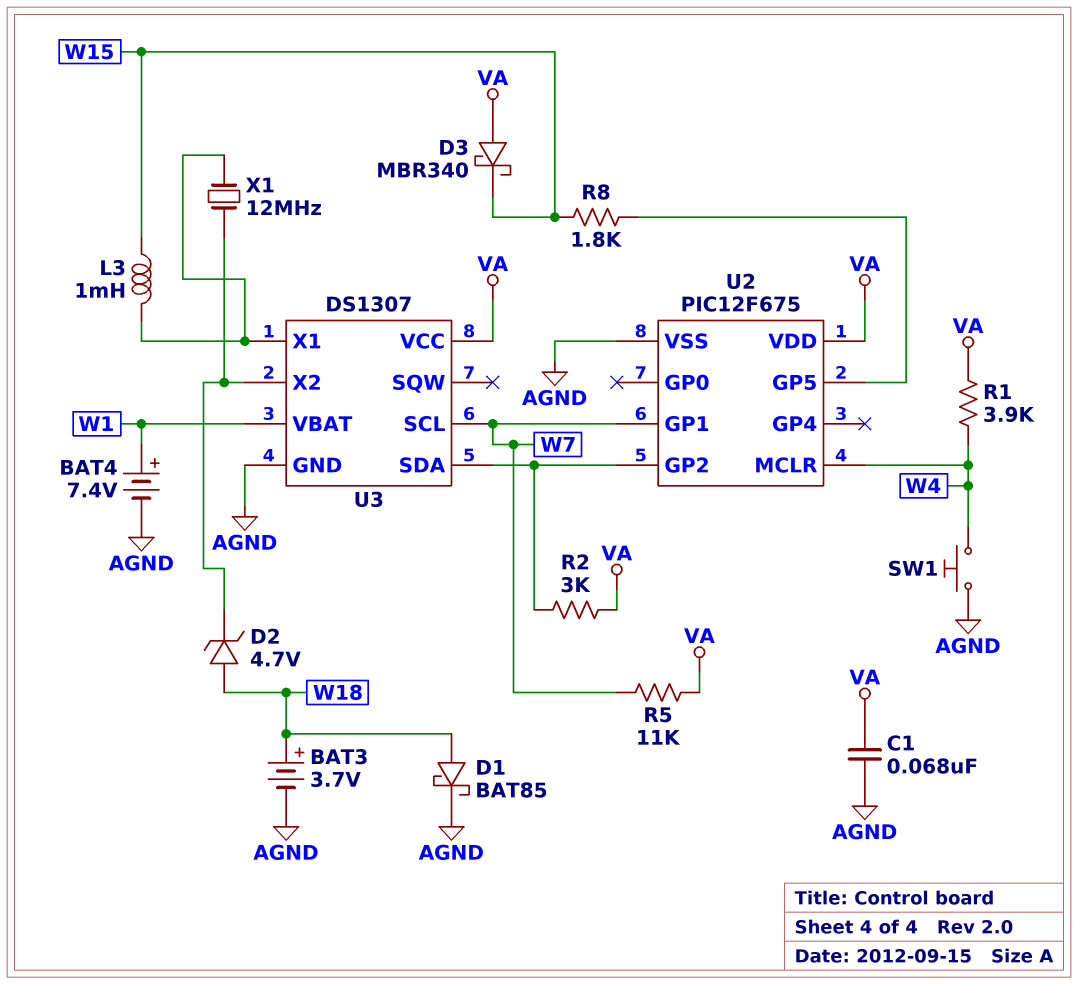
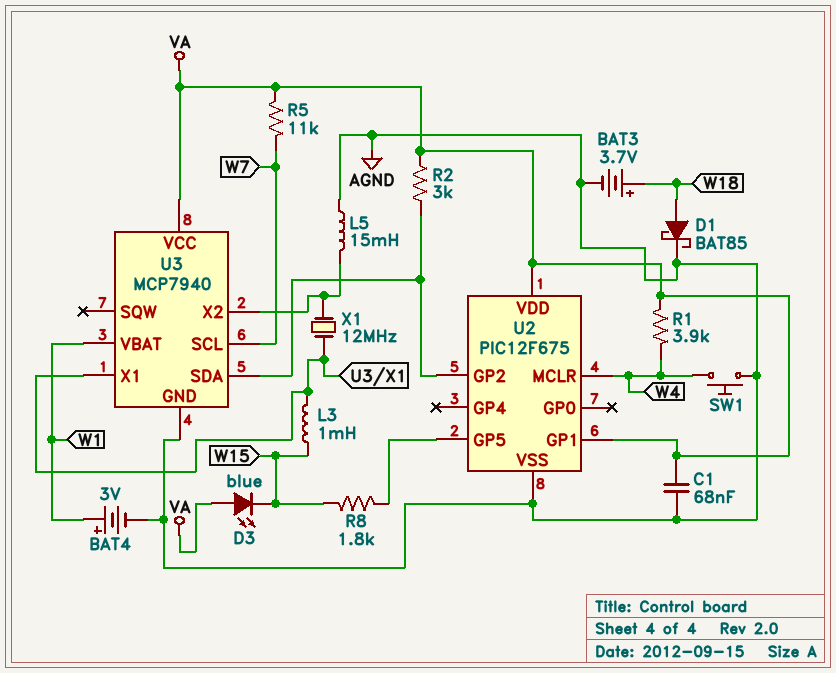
BAT4: 7.4V (plus W1, minus AGND) -> 3V (plus W1, minus AGND)
D2: zener 4.7V (A W18, K U3/X2) -> none
D3: schottky MBR340 (A VA, K W15) -> LED blue (A VA, K W15)
L5: none -> 15mH (AGND, U3/X2)
U2 pin GP1: W7 -> VA
U3: DS1307 -> MCP7940

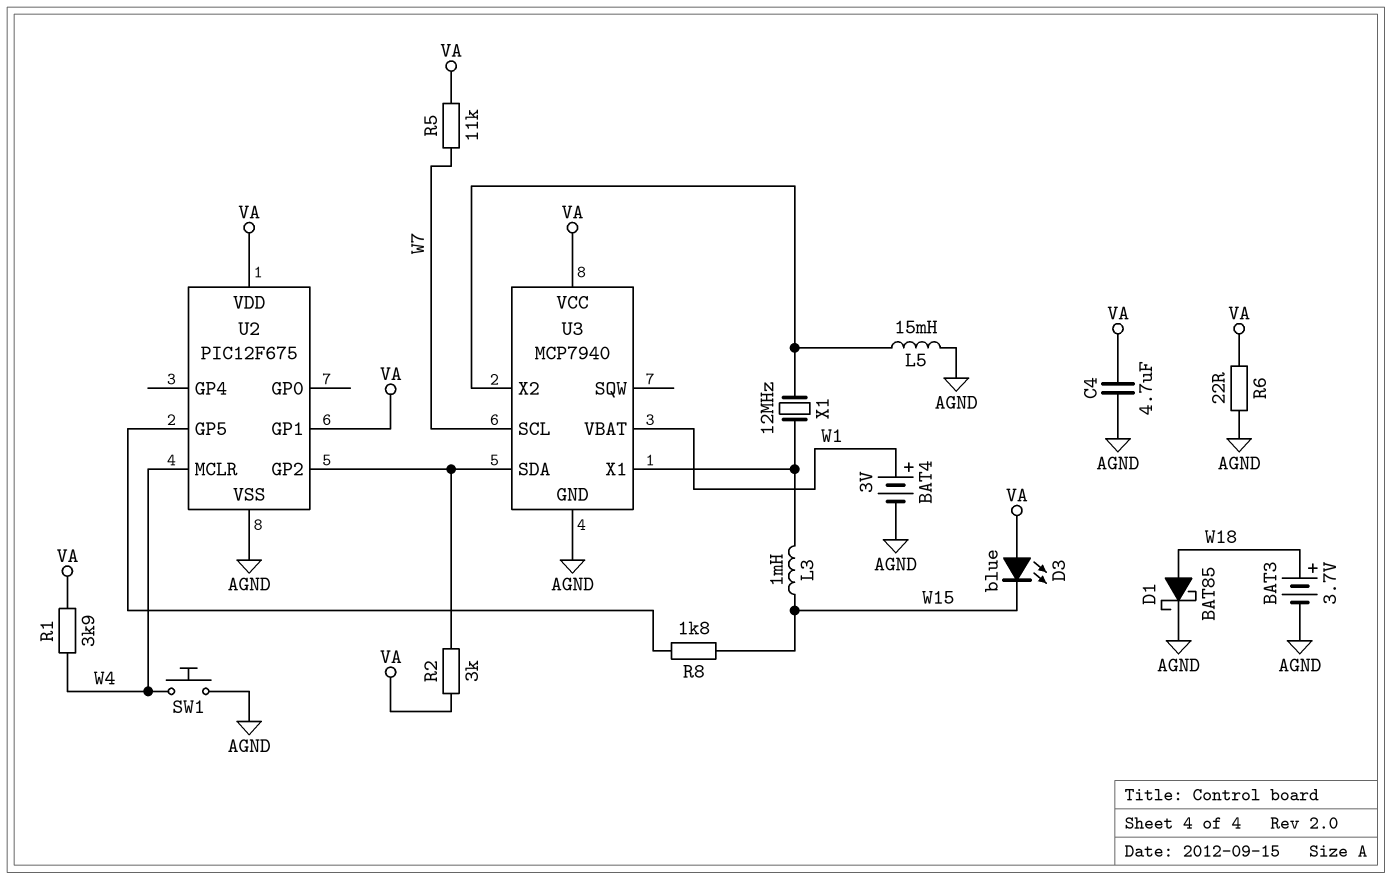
C1: 68nF (AGND, VA) -> none
C4: none -> 4.7uF (AGND, VA)
R6: none -> 22 (AGND, VA)

